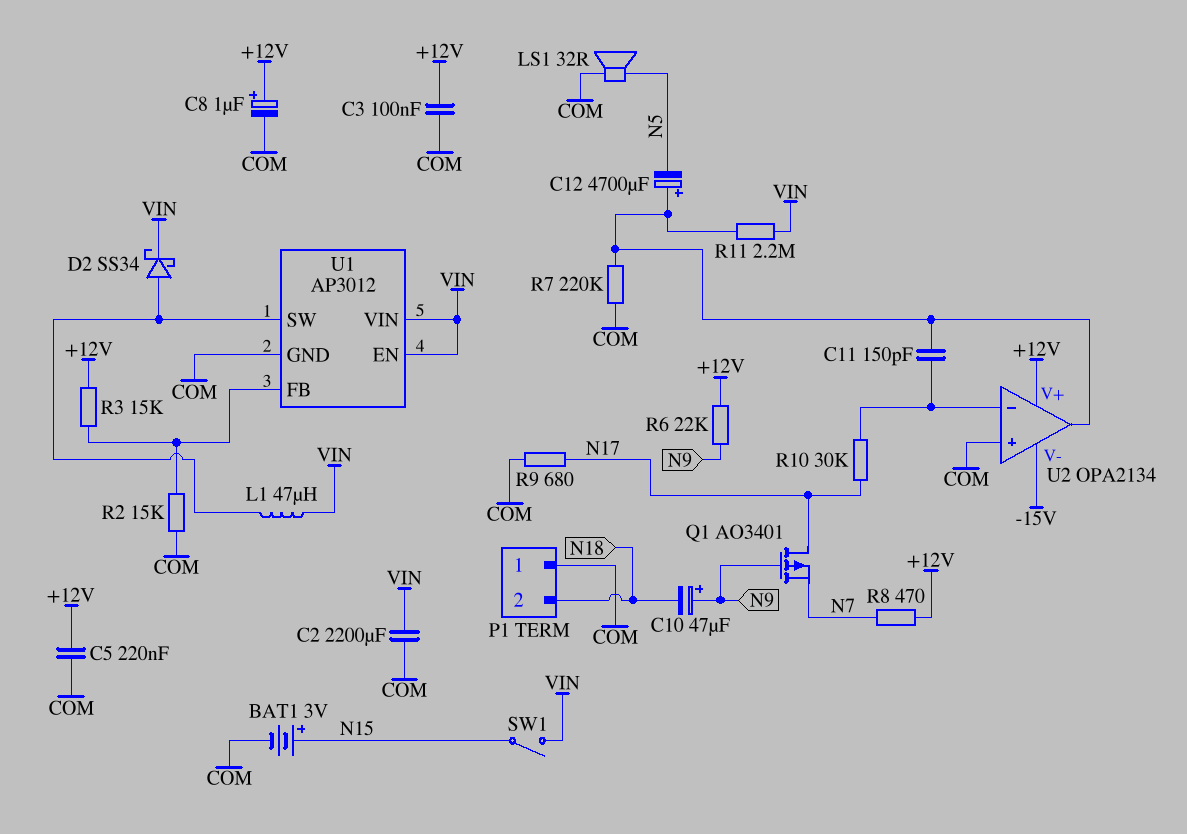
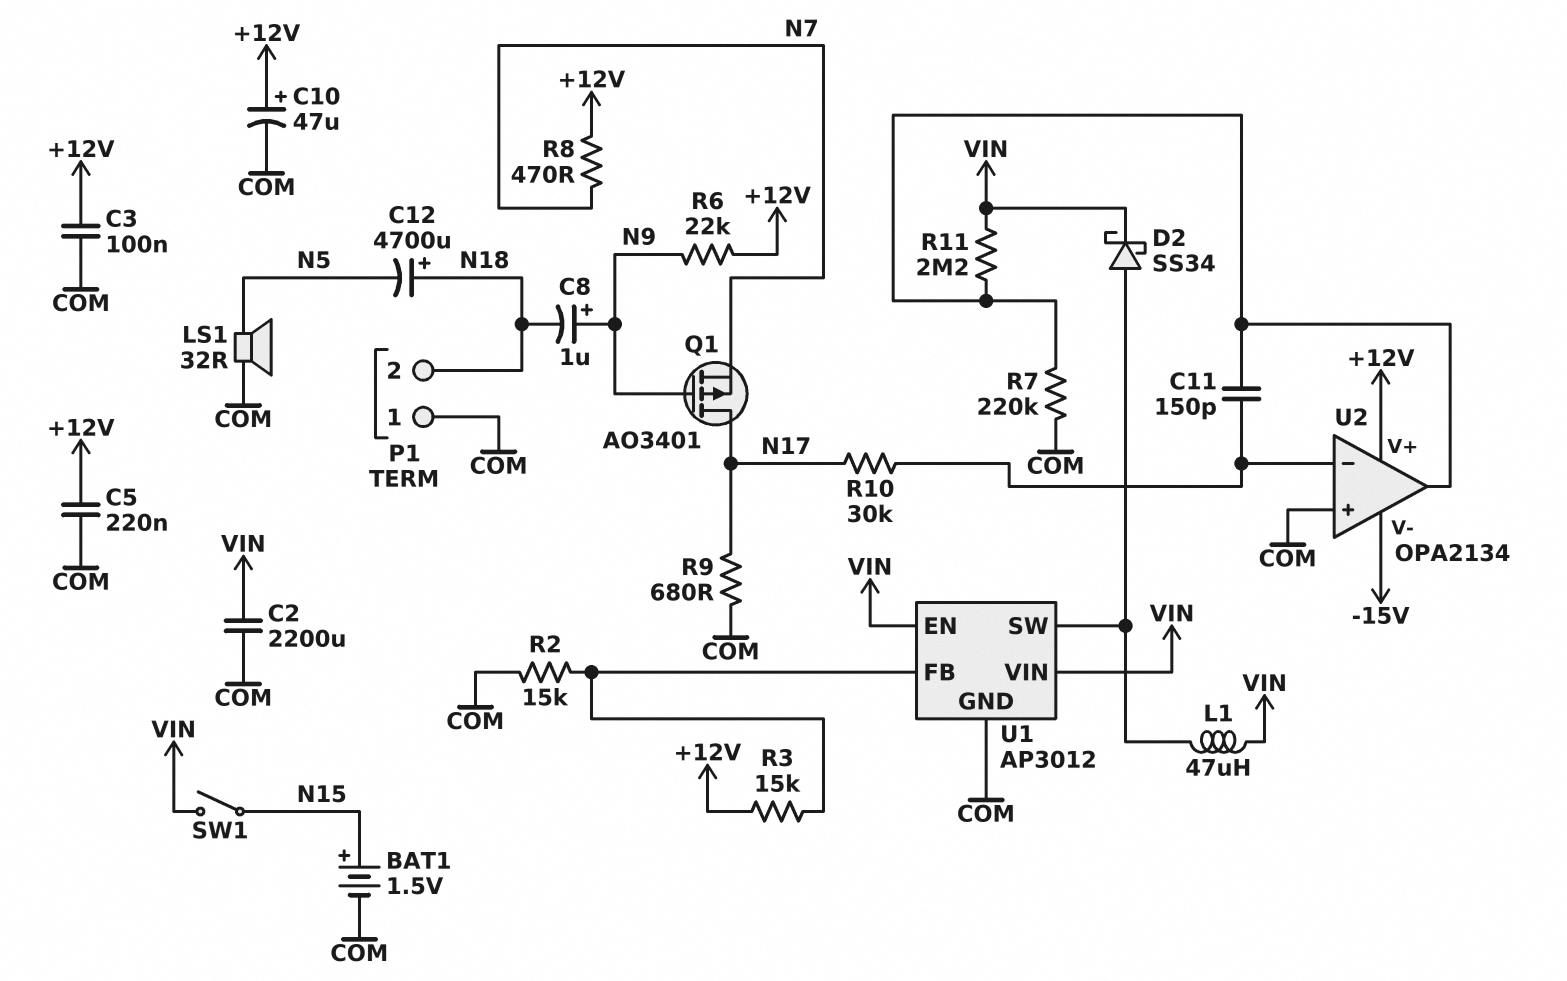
BAT1: 3V (plus N15, minus COM) -> 1.5V (plus N15, minus COM)
C8: 1uF (plus +12V, minus COM) -> 1uF (plus N9, minus N18)
C10: 47uF (plus N9, minus N18) -> 47uF (plus +12V, minus COM)
C12: 4700uF (plus U2/out, minus N5) -> 4700uF (plus N18, minus N5)

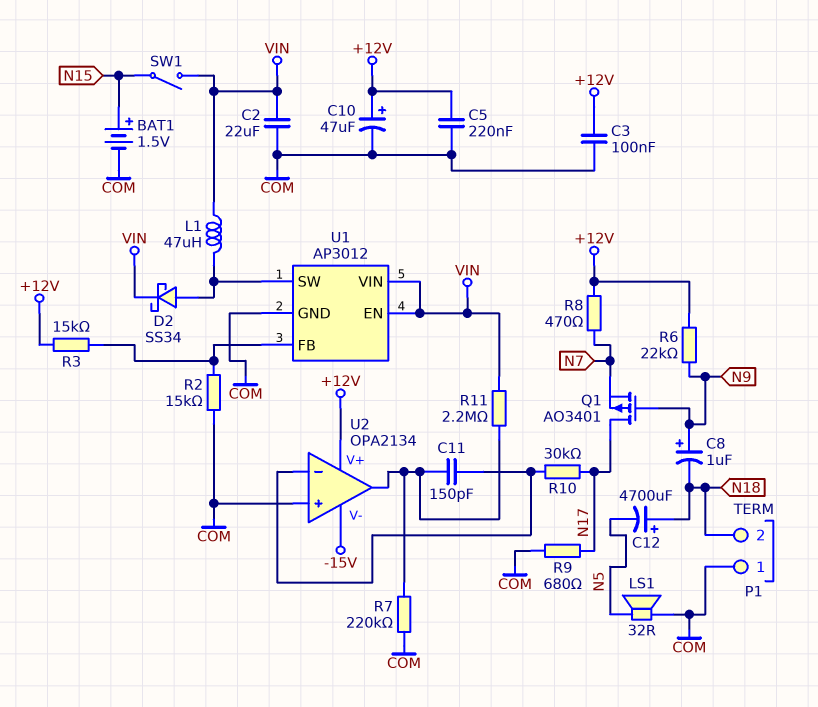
C2: 2200uF (COM, VIN) -> 22uF (COM, VIN)

